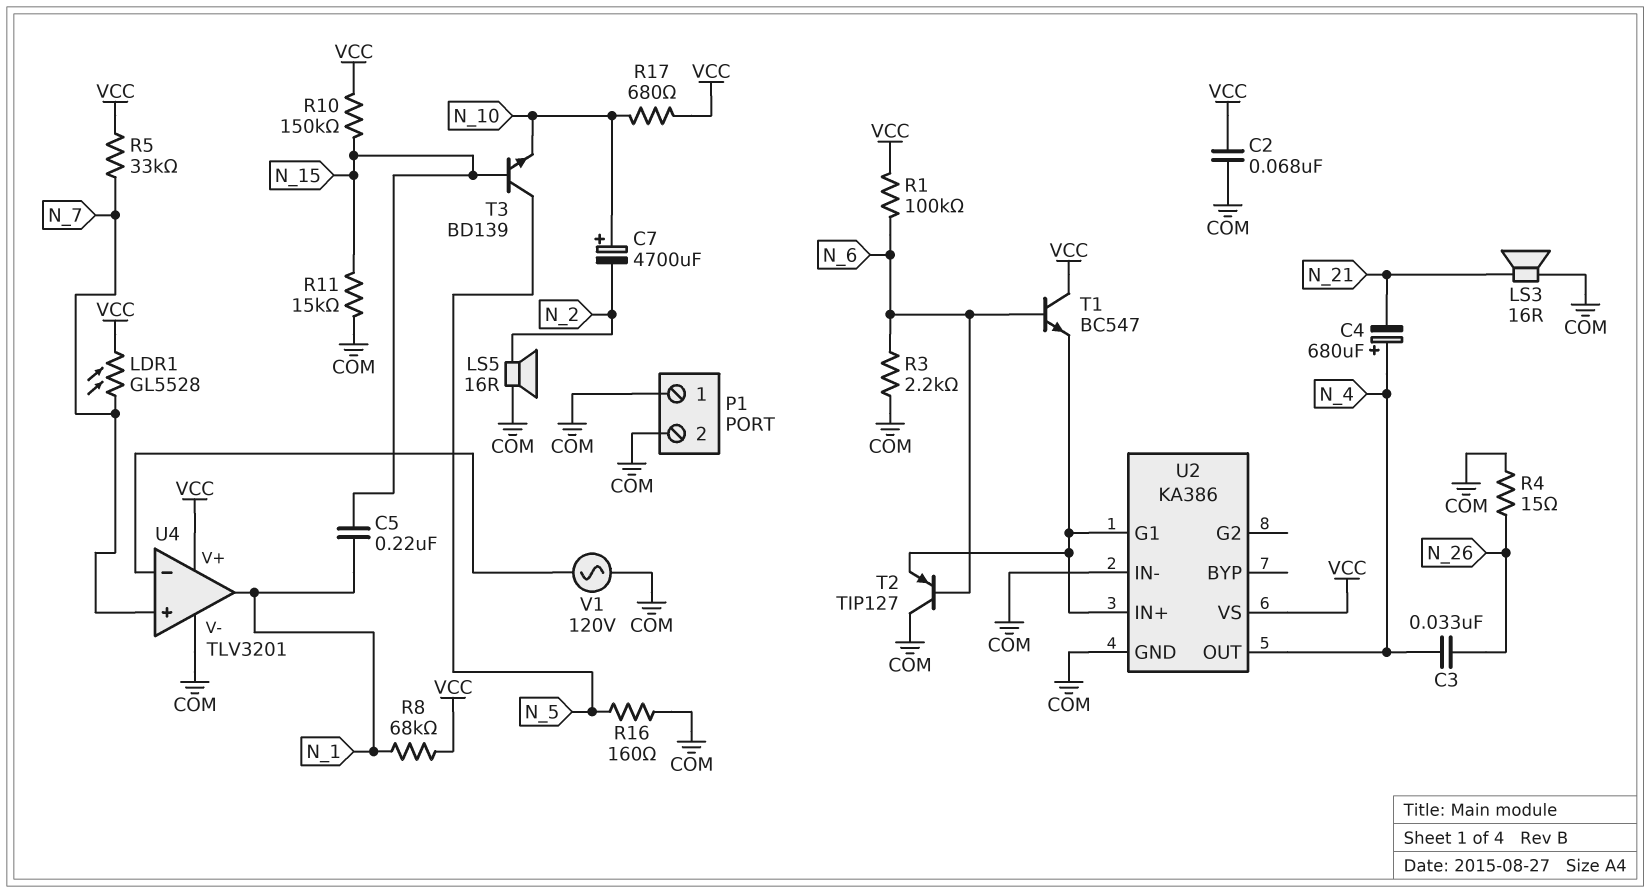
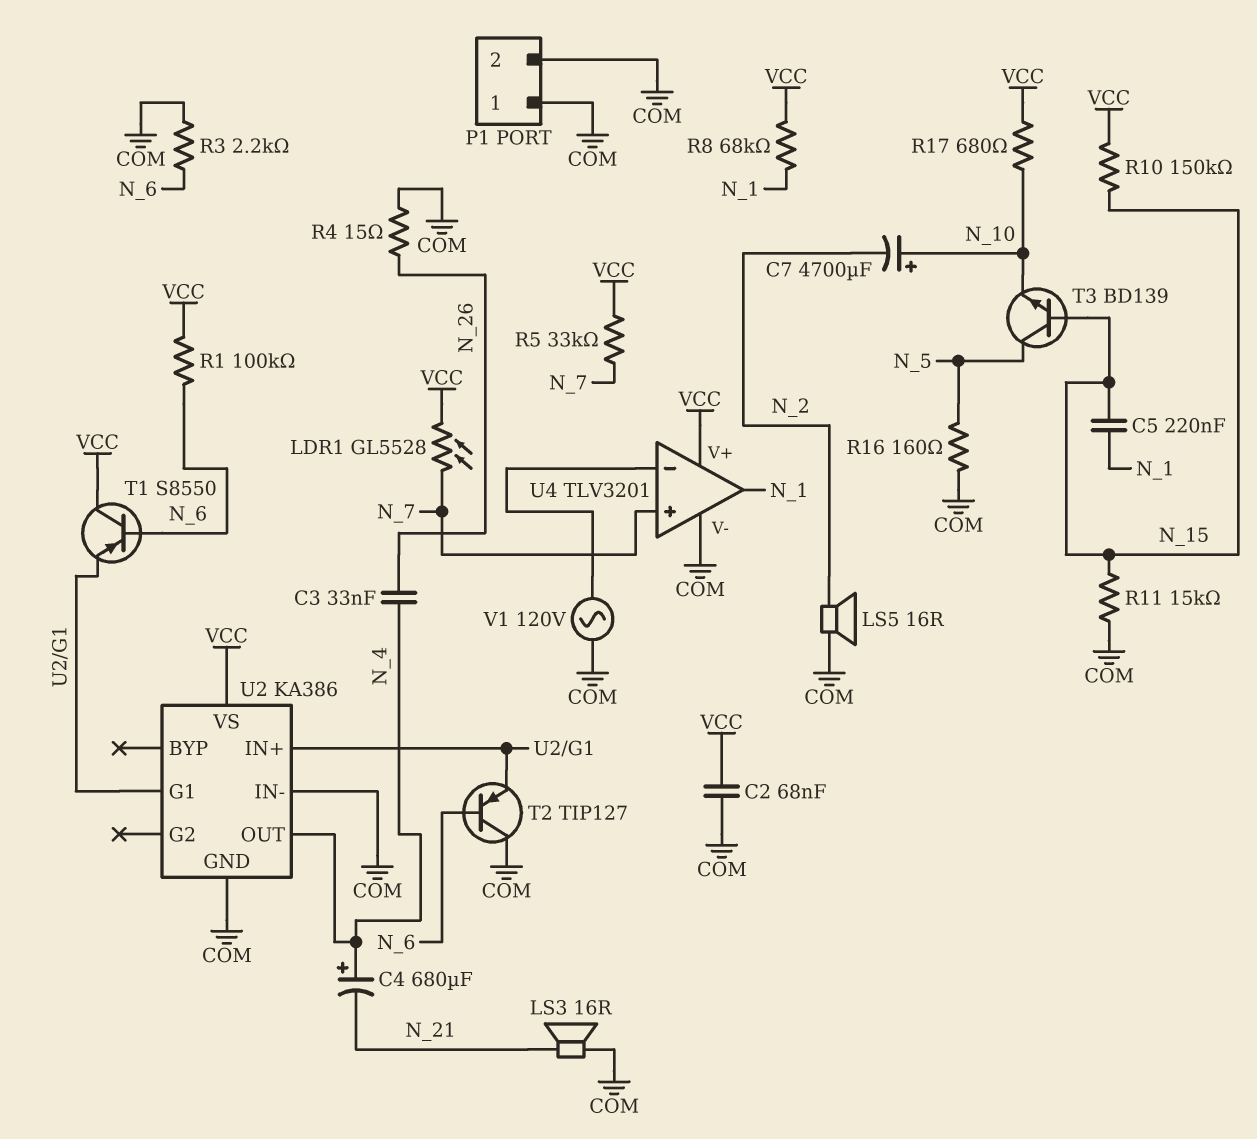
T1: NPN BC547 (B N_6, C VCC, E U2/G1) -> PNP S8550 (B N_6, C VCC, E U2/G1)

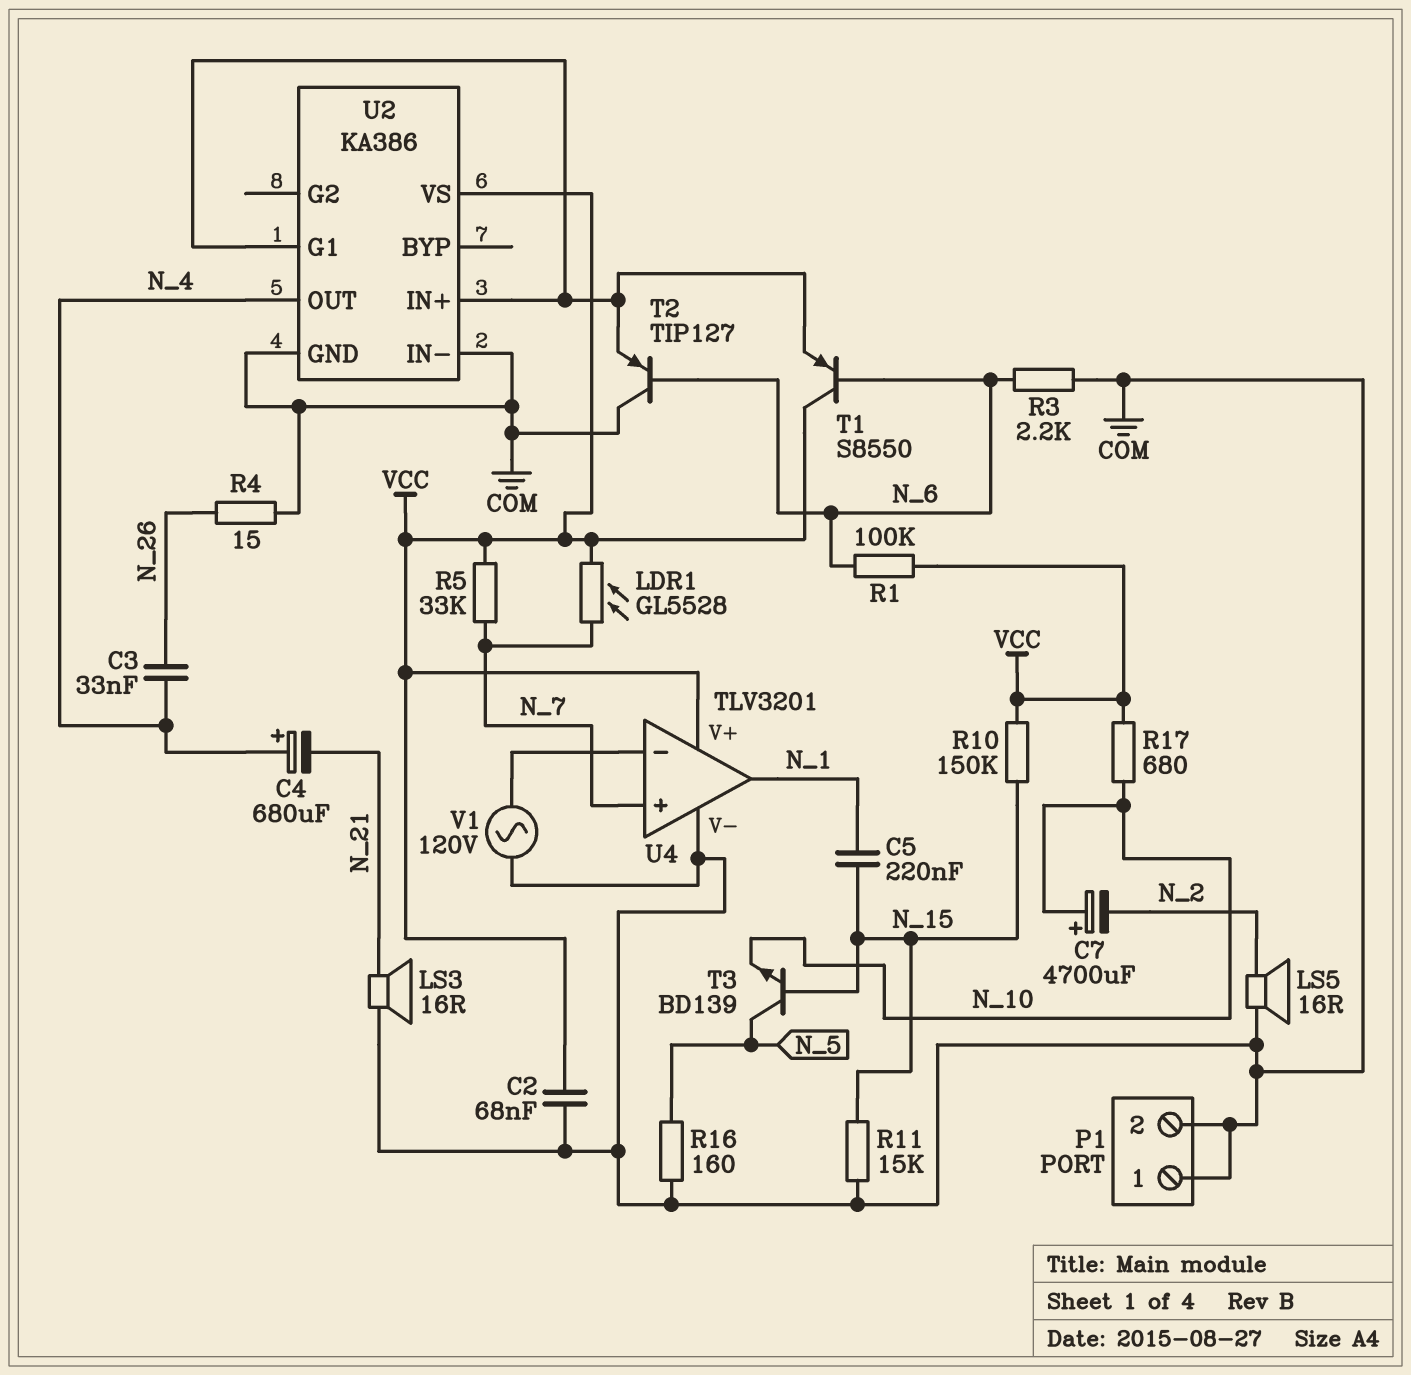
R8: 68k (N_1, VCC) -> none

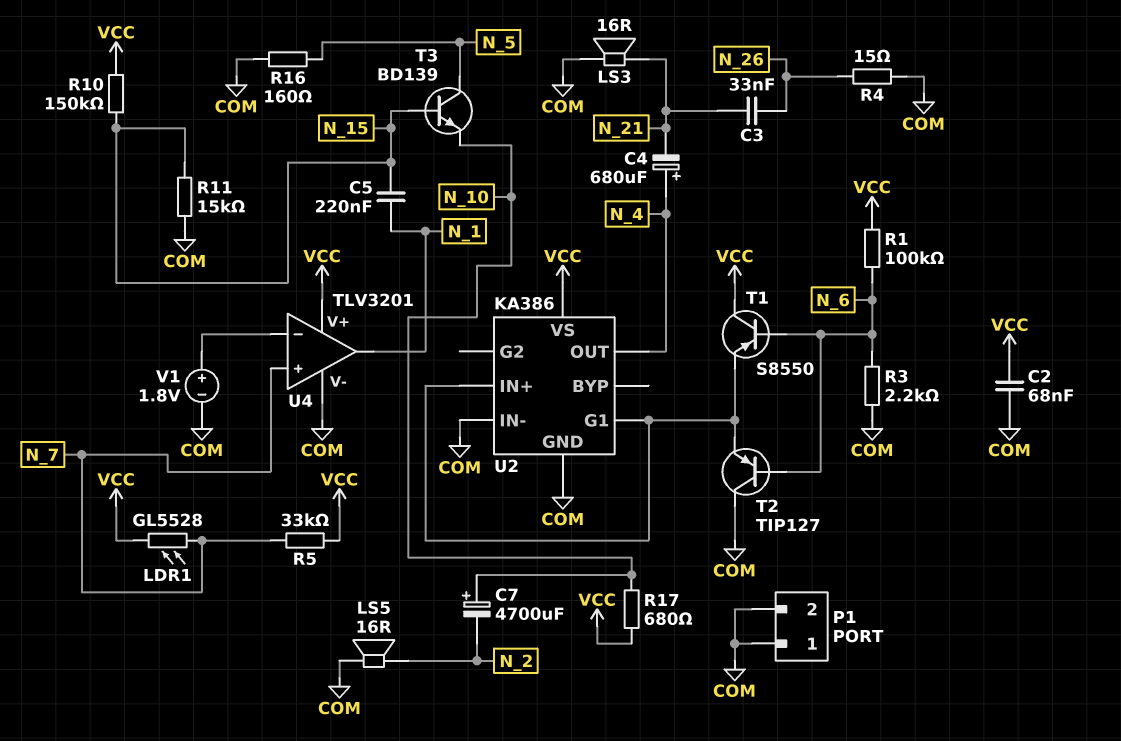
C3: 33nF (N_4, N_26) -> 33nF (N_21, N_26)
V1: AC 120V (COM, U4/in-) -> 1.8V (plus U4/in-, minus COM)

